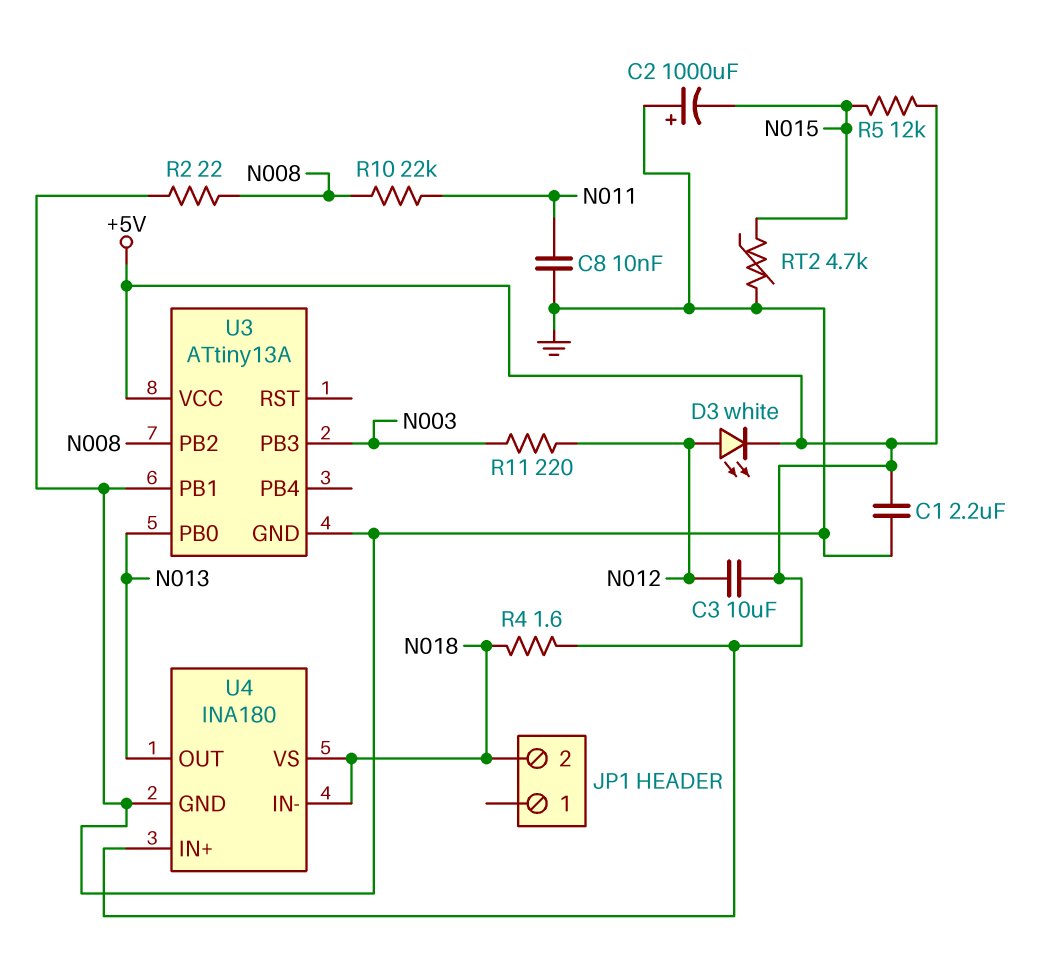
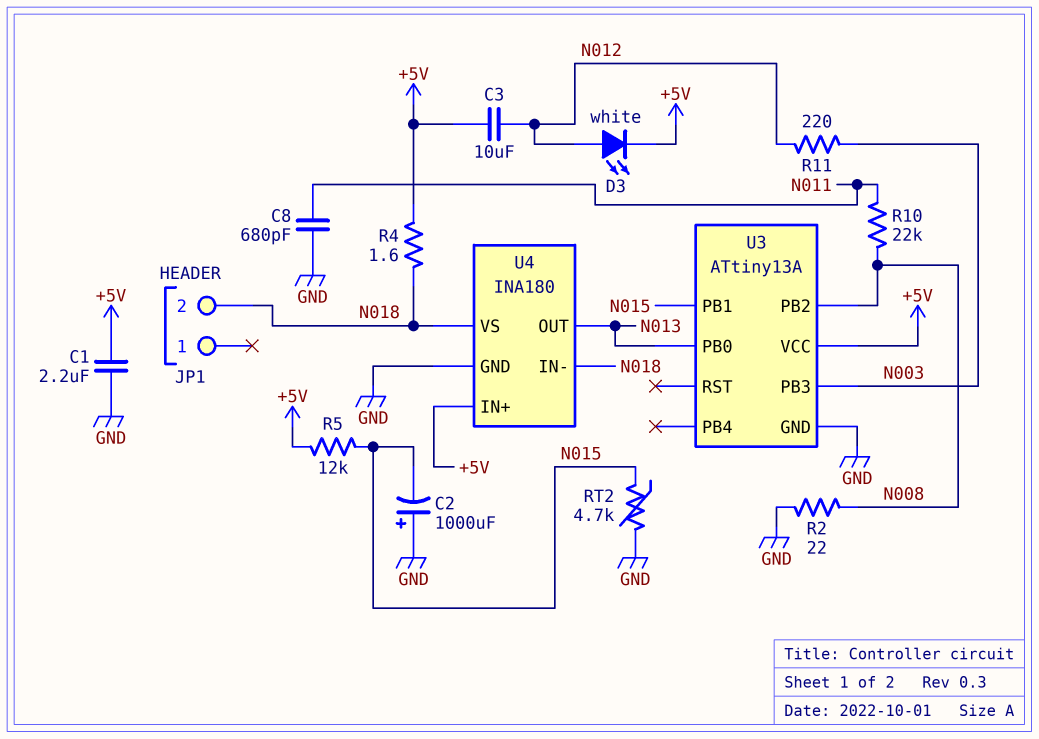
C8: 10nF (GND, N011) -> 680pF (GND, N011)
U3 pin PB1: GND -> N015

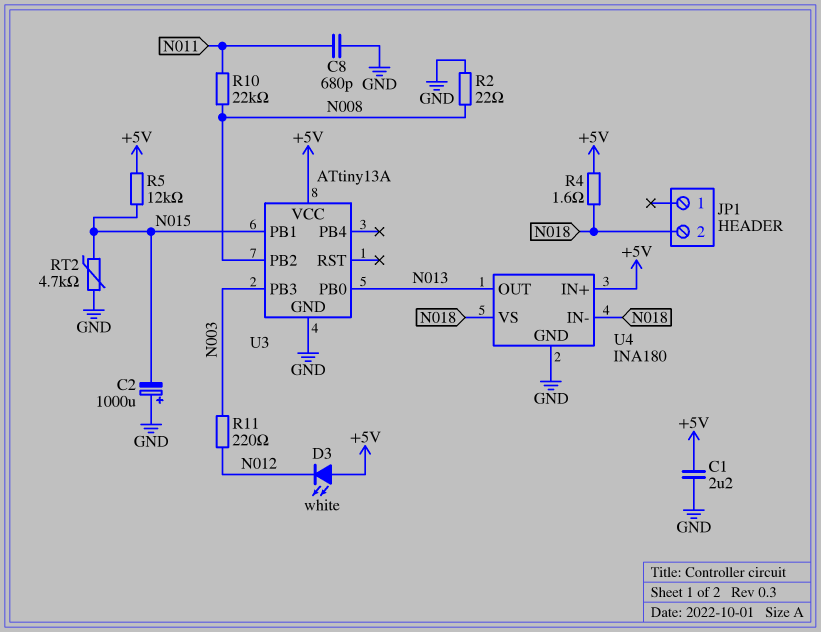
C3: 10uF (+5V, N012) -> none
D3: LED white (A N012, K +5V) -> LED white (A +5V, K N012)

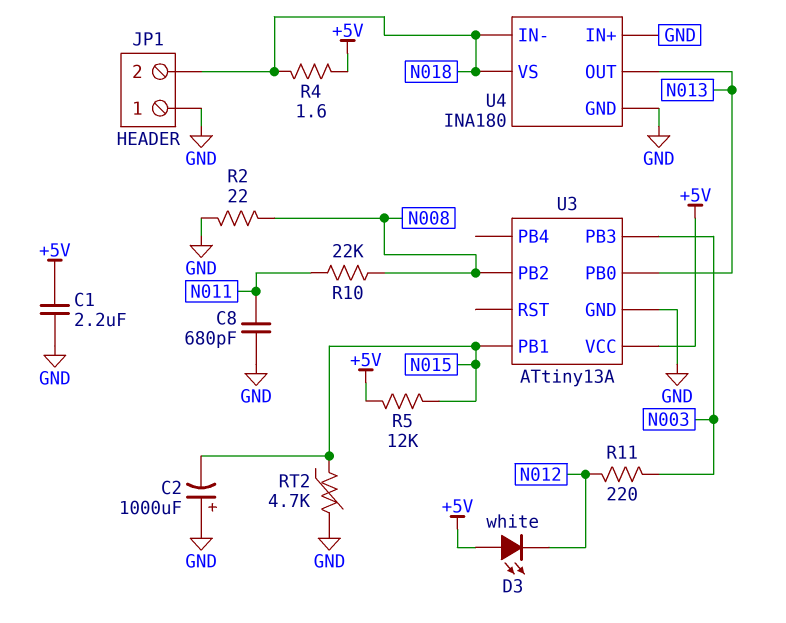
JP1 pin 1: none -> GND
U4 pin IN+: +5V -> GND

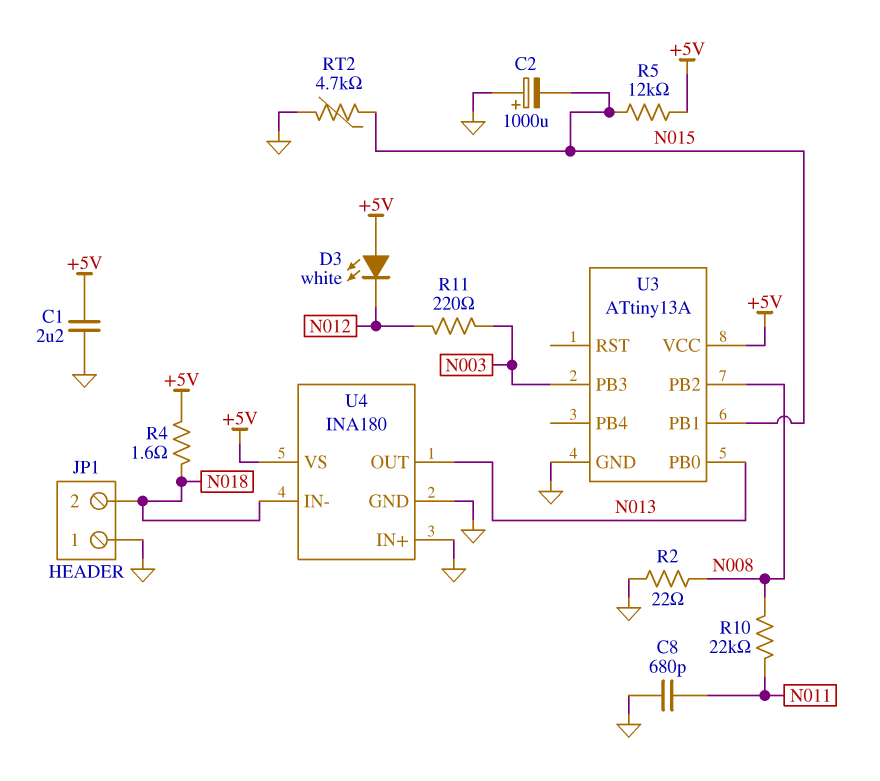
U4 pin VS: N018 -> +5V

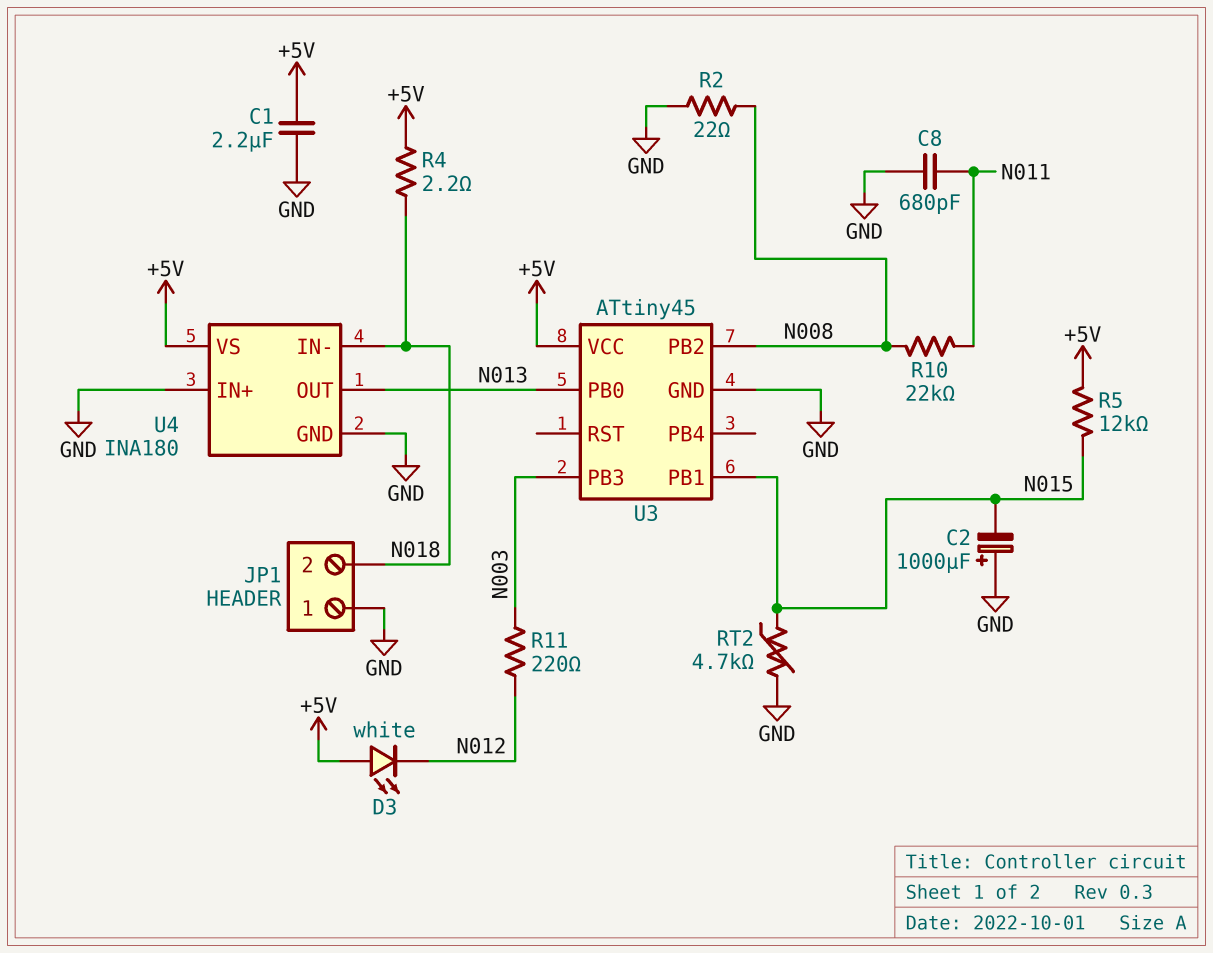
R4: 1.6 (+5V, N018) -> 2.2 (+5V, N018)
U3: ATtiny13A -> ATtiny45

